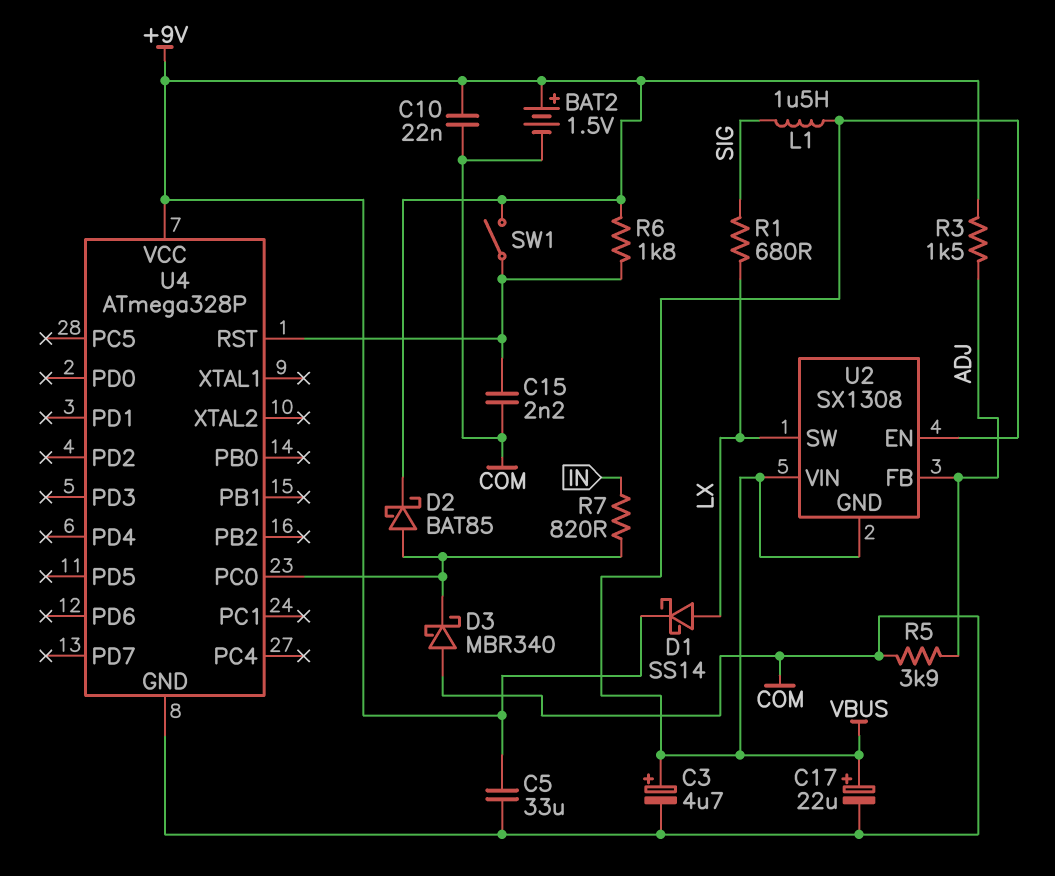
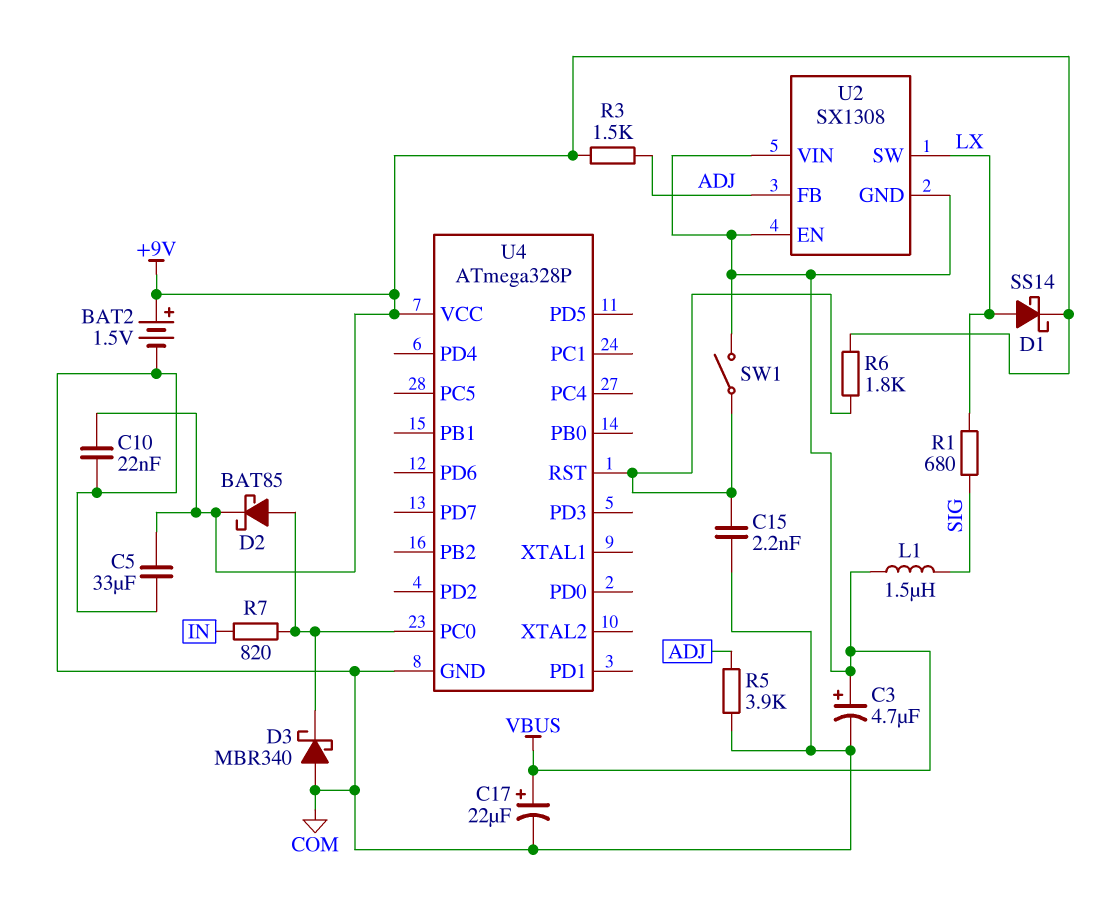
SW1: switch (+9V, U4/RST) -> switch (U4/RST, VBUS)

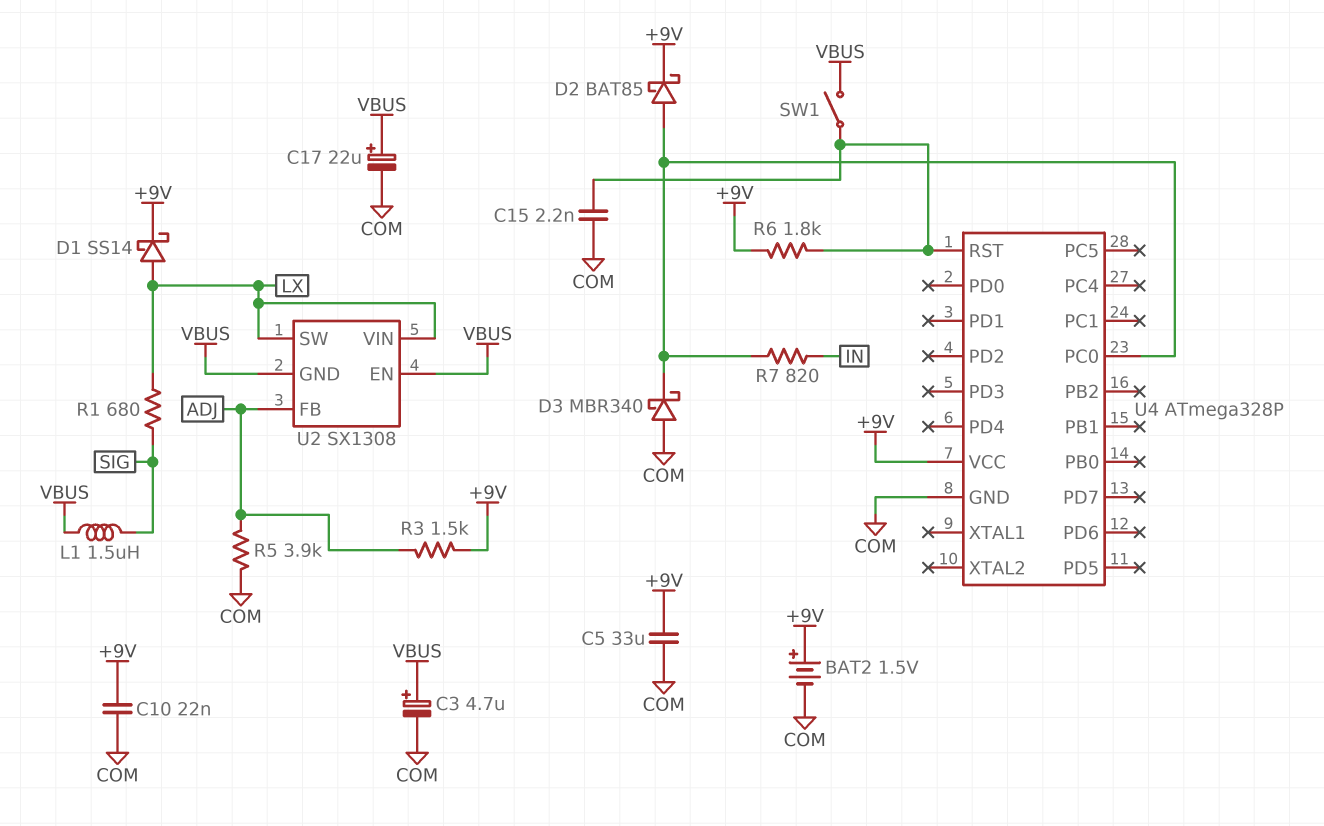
U2 pin VIN: VBUS -> LX

